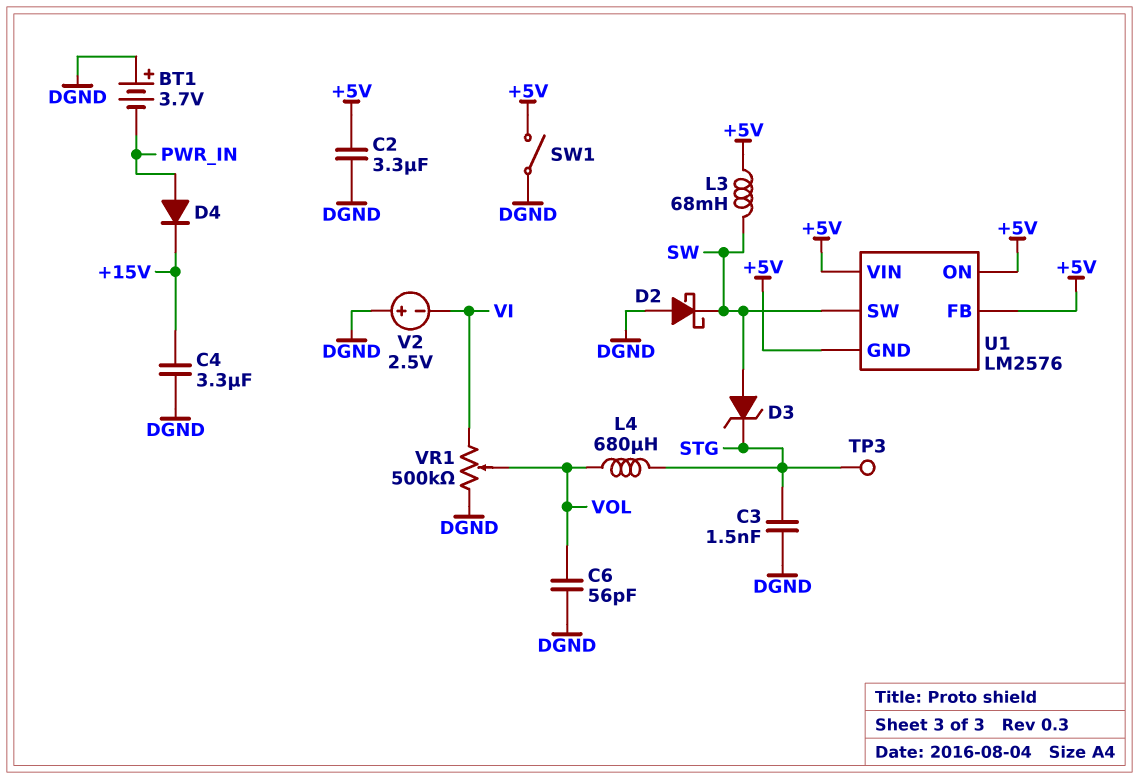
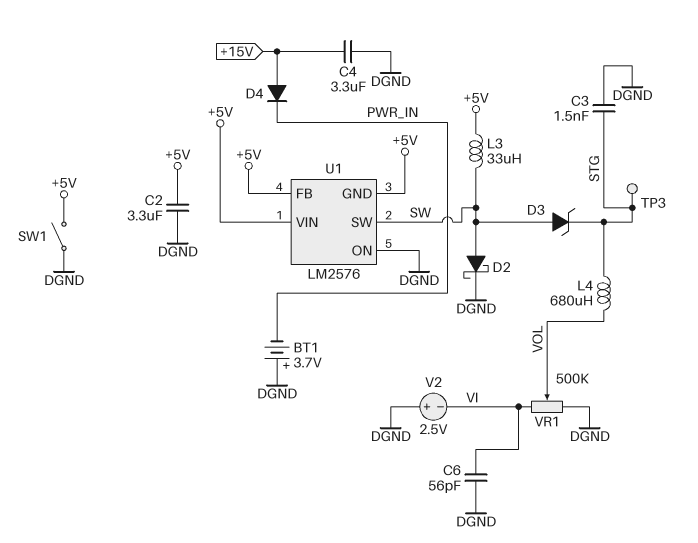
C6: 56pF (DGND, VOL) -> 56pF (DGND, VI)
D2: schottky (A DGND, K SW) -> schottky (A SW, K DGND)
D4: diode (A PWR_IN, K +15V) -> diode (A +15V, K PWR_IN)
L3: 68mH (+5V, SW) -> 33uH (+5V, SW)
U1 pin ON: +5V -> DGND

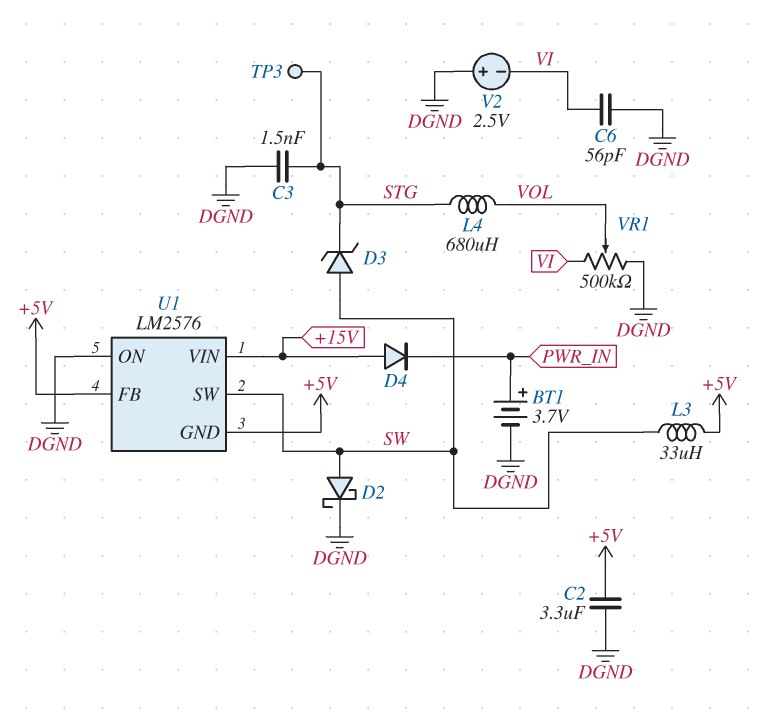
BT1: 3.7V (plus DGND, minus PWR_IN) -> 3.7V (plus PWR_IN, minus DGND)
C4: 3.3uF (+15V, DGND) -> none
SW1: switch (+5V, DGND) -> none
U1 pin VIN: +5V -> +15V

